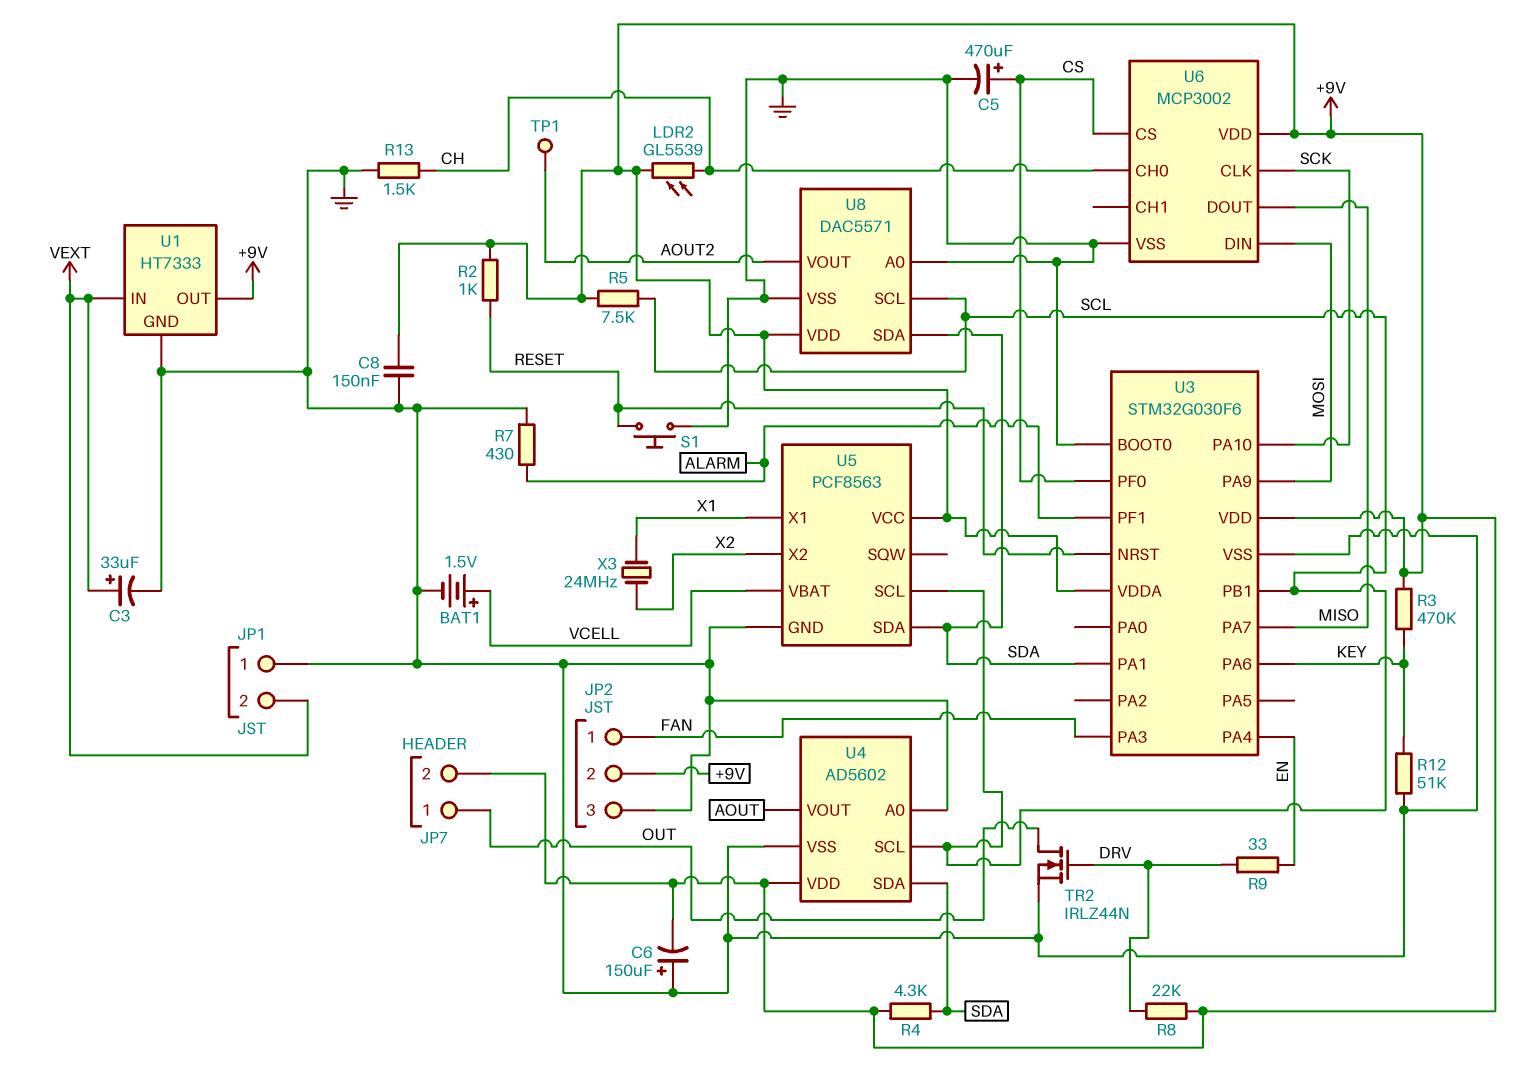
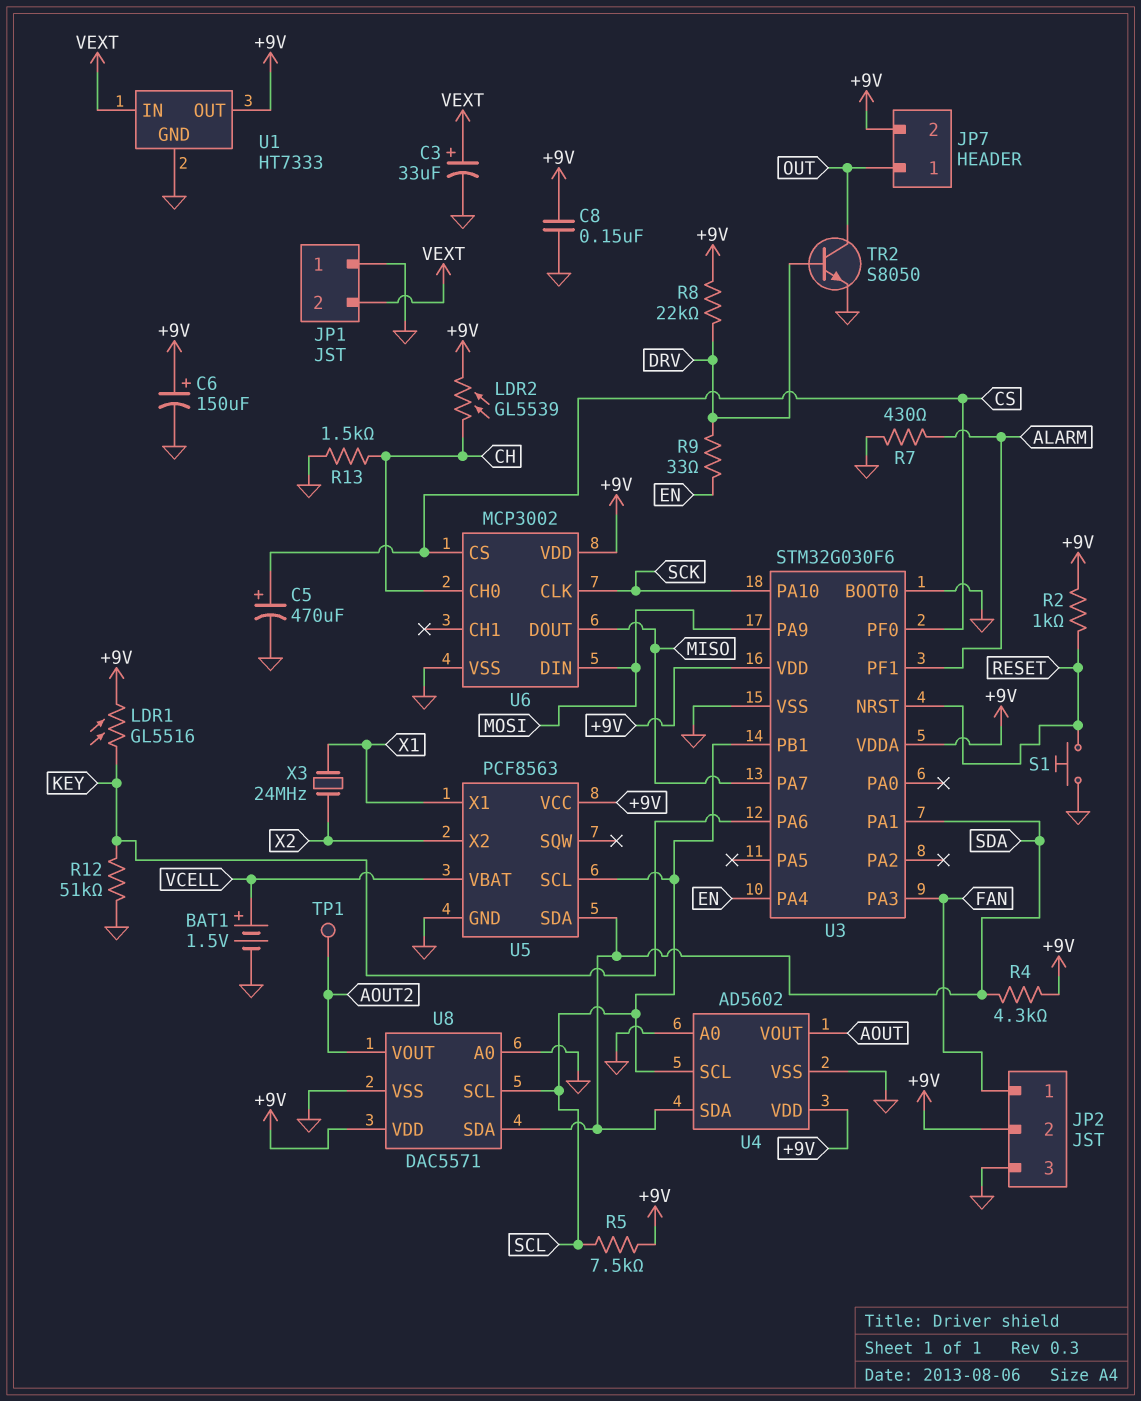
C6: 150uF (plus GND, minus +9V) -> 150uF (plus +9V, minus GND)
LDR1: none -> GL5516 (+9V, KEY)
R3: 470k (+9V, KEY) -> none
TR2: NMOS IRLZ44N (G DRV, D OUT, S GND) -> NPN S8050 (B DRV, C OUT, E GND)

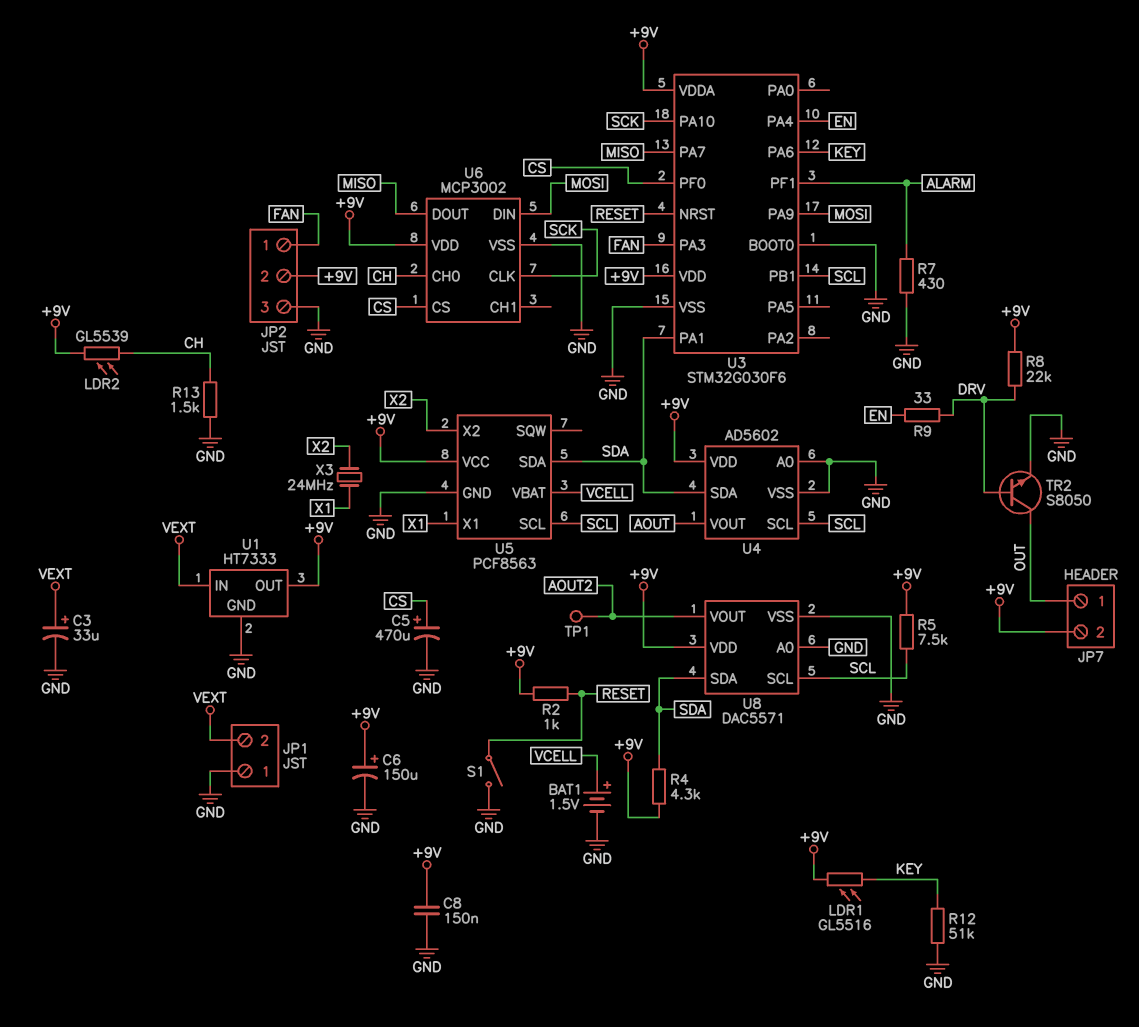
S1: button (GND, RESET) -> switch (GND, RESET)

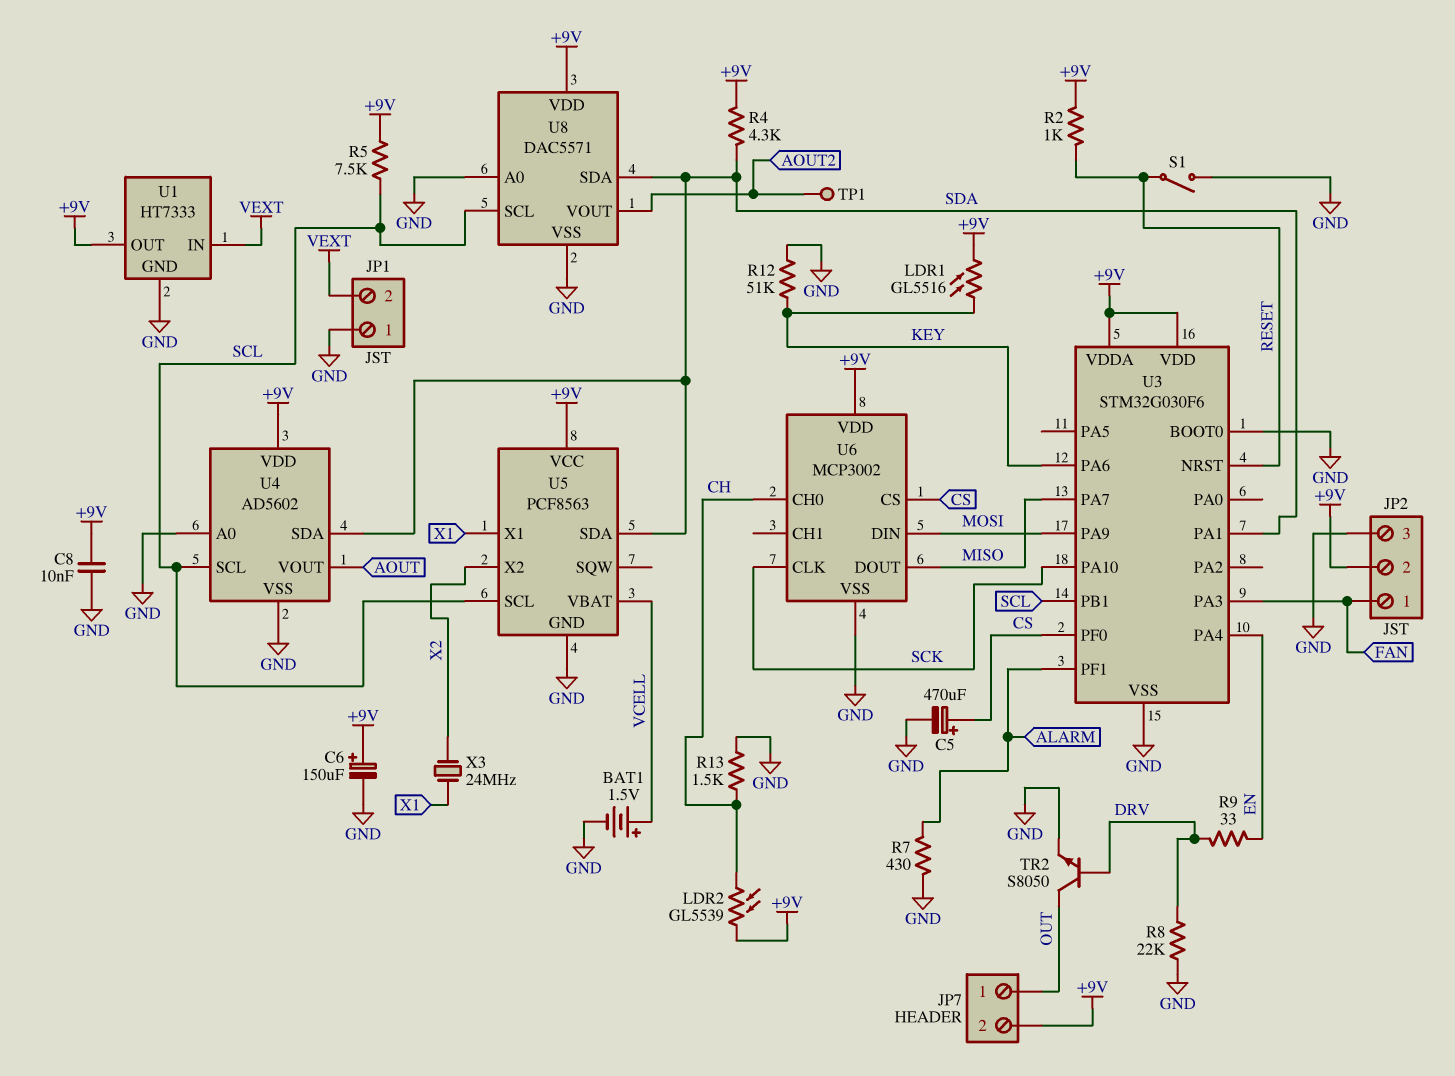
C3: 33uF (plus VEXT, minus GND) -> none
C8: 150nF (+9V, GND) -> 10nF (+9V, GND)
R8: 22k (+9V, DRV) -> 22k (DRV, GND)

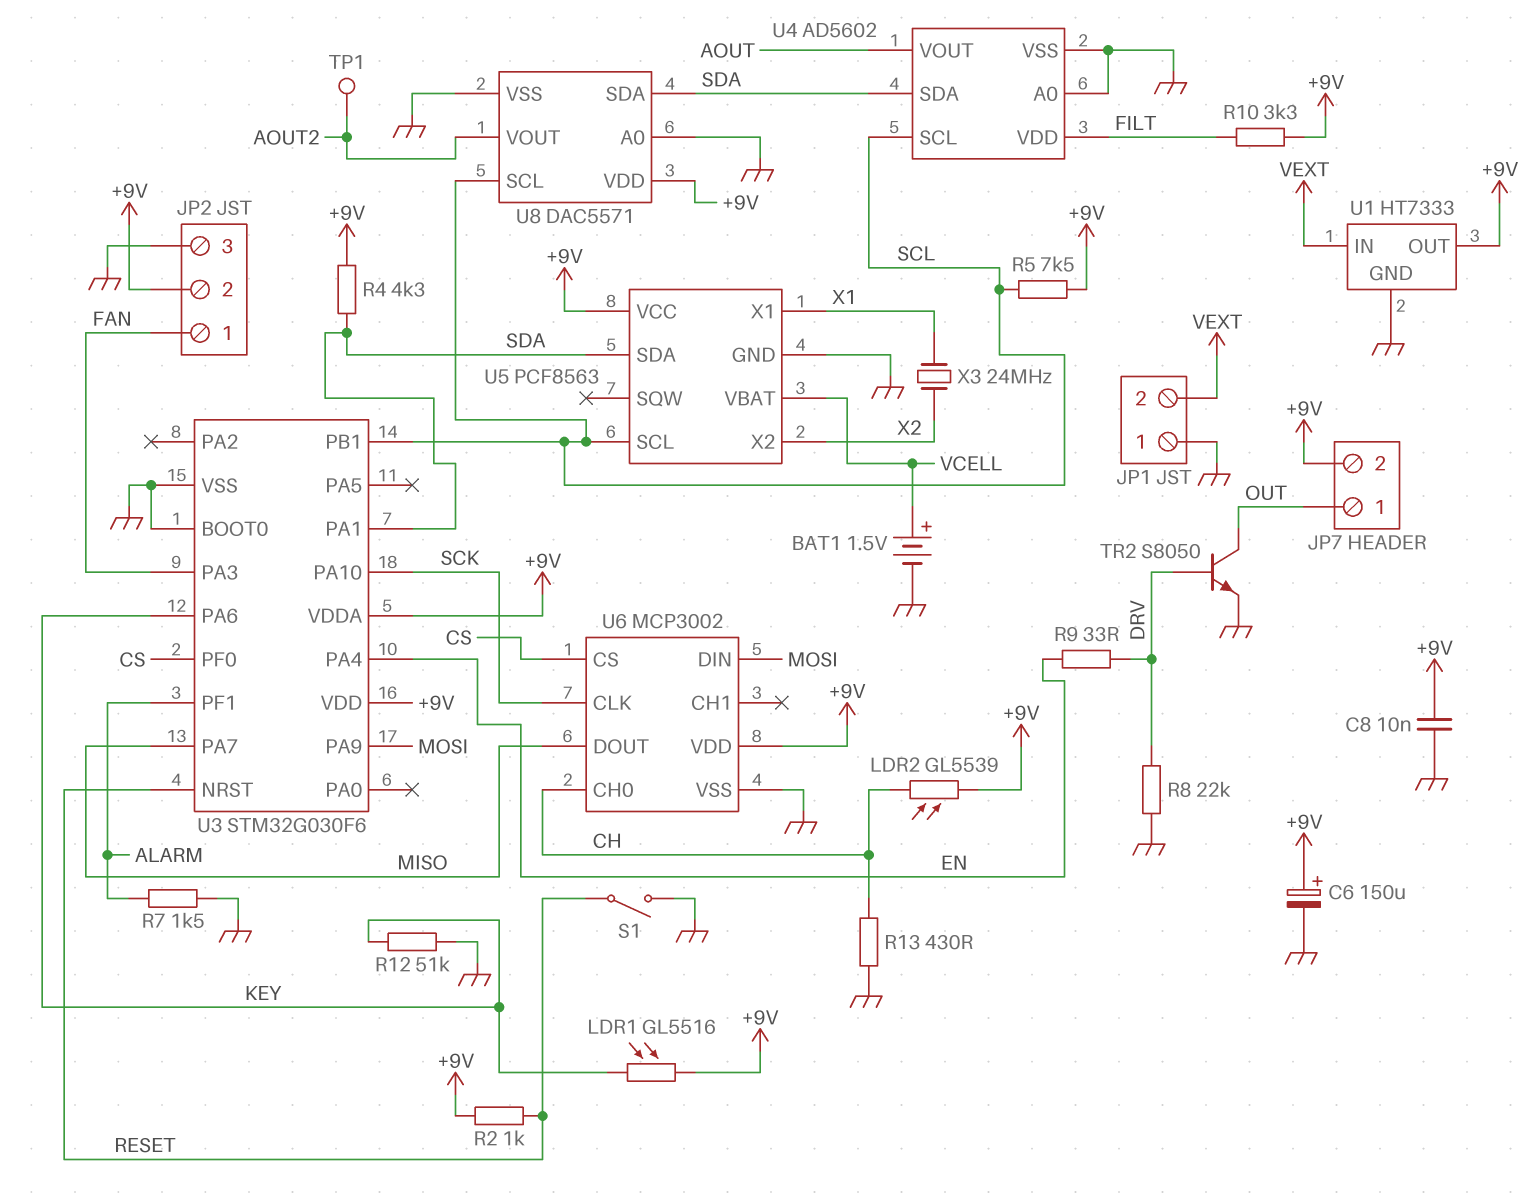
C5: 470uF (plus CS, minus GND) -> none
R7: 430 (ALARM, GND) -> 1.5k (ALARM, GND)
R10: none -> 3.3k (+9V, FILT)
R13: 1.5k (CH, GND) -> 430 (CH, GND)
U4 pin VDD: +9V -> FILT

